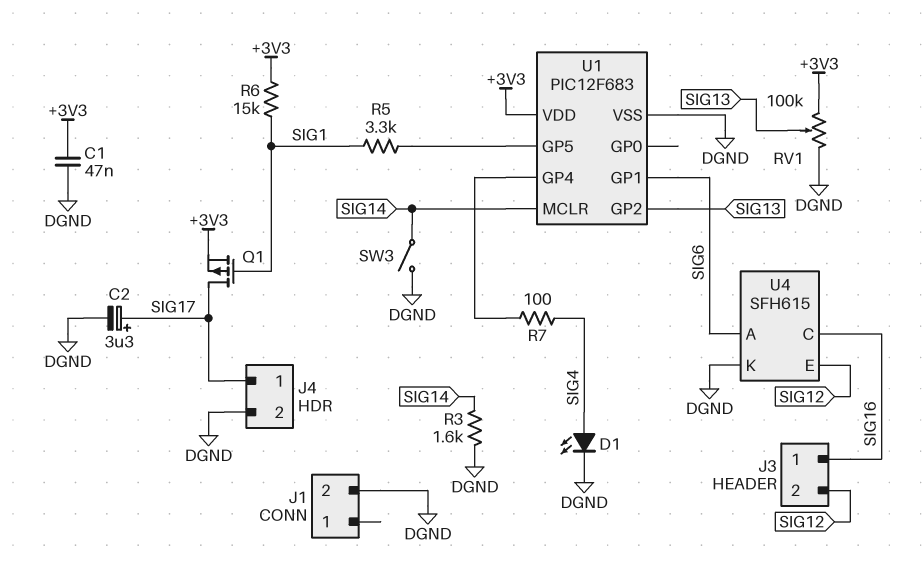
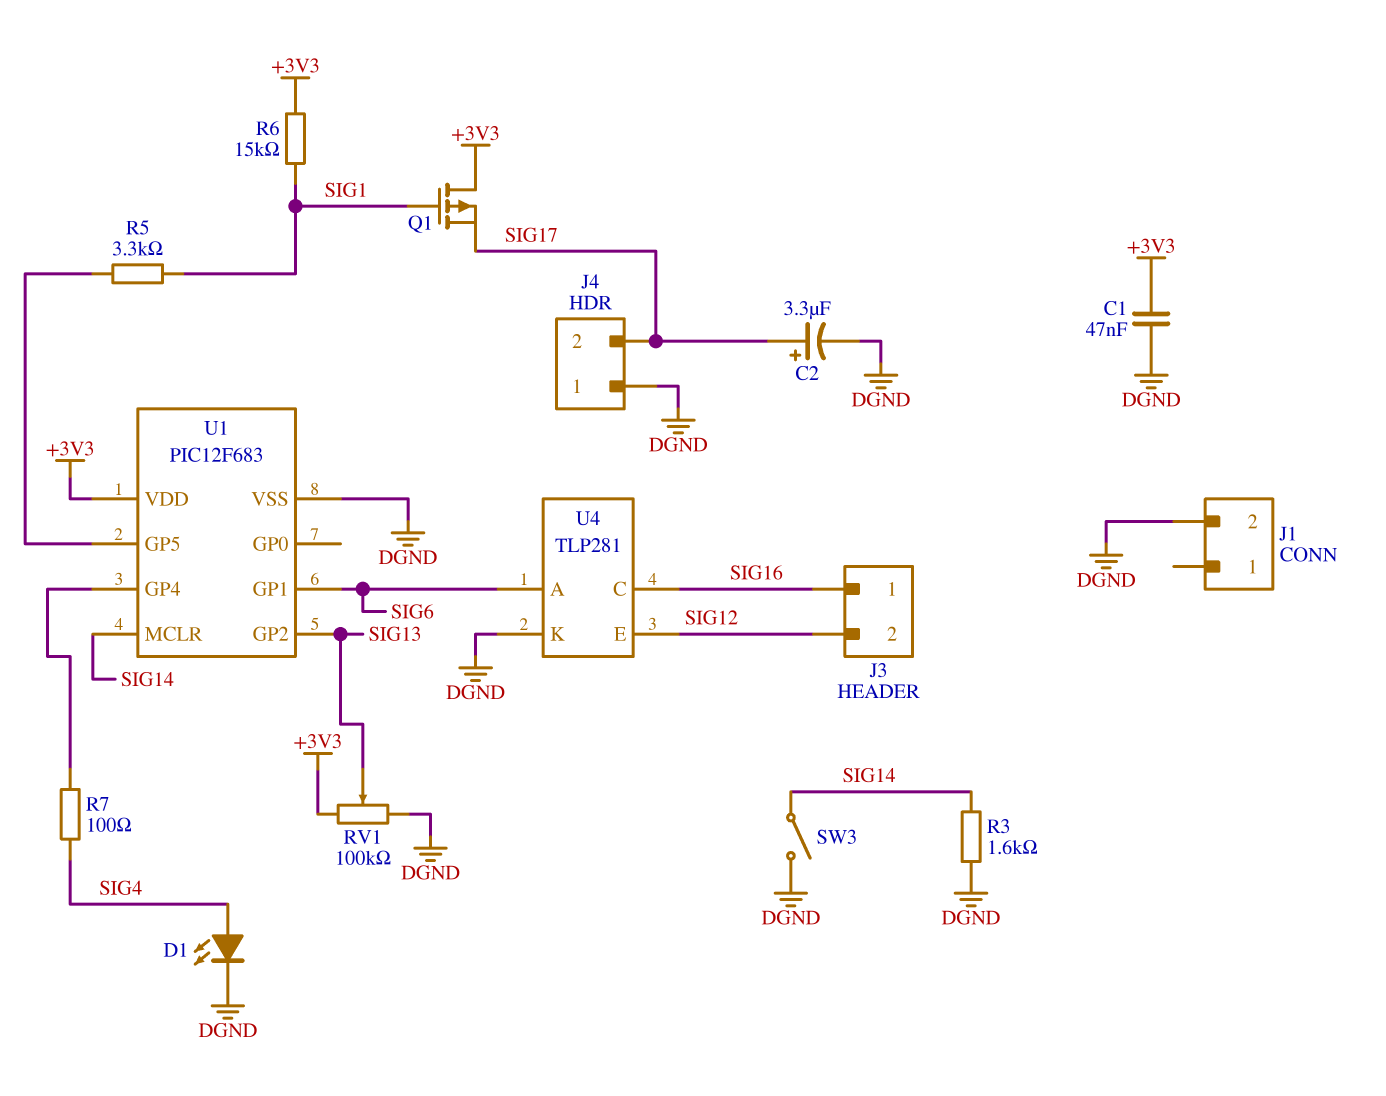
J4 pin 1: SIG17 -> DGND
J4 pin 2: DGND -> SIG17
Q1: PMOS (G SIG1, D SIG17, S +3V3) -> PMOS (G SIG1, D +3V3, S SIG17)
U4: SFH615 -> TLP281

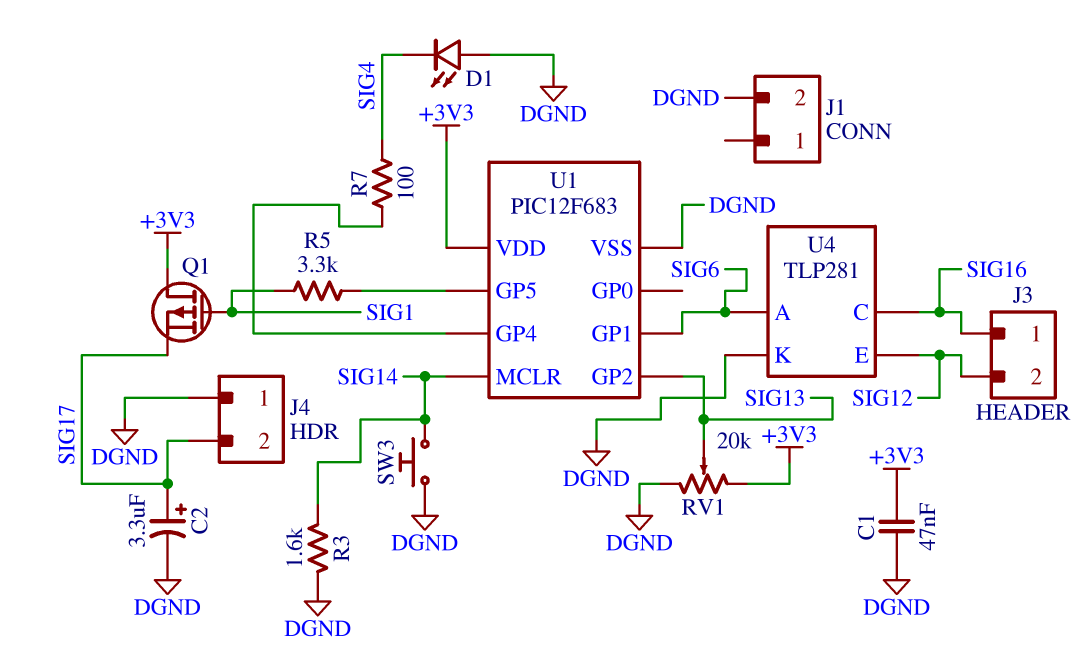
D1: LED (A SIG4, K DGND) -> LED (A DGND, K SIG4)
R6: 15k (+3V3, SIG1) -> none
RV1: 100k (+3V3, DGND, wiper SIG13) -> 20k (+3V3, DGND, wiper SIG13)
SW3: switch (DGND, SIG14) -> button (DGND, SIG14)

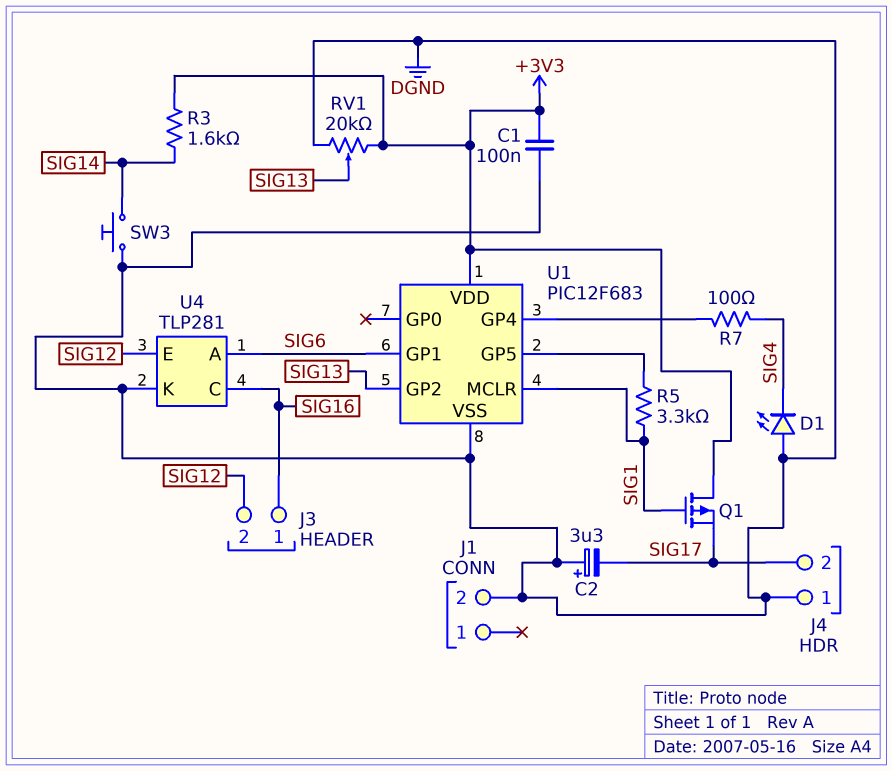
C1: 47nF (+3V3, DGND) -> 100nF (+3V3, DGND)
C2: 3.3uF (plus SIG17, minus DGND) -> 3.3uF (plus DGND, minus SIG17)
R3: 1.6k (DGND, SIG14) -> 1.6k (+3V3, SIG14)
U1 pin MCLR: SIG14 -> SIG1

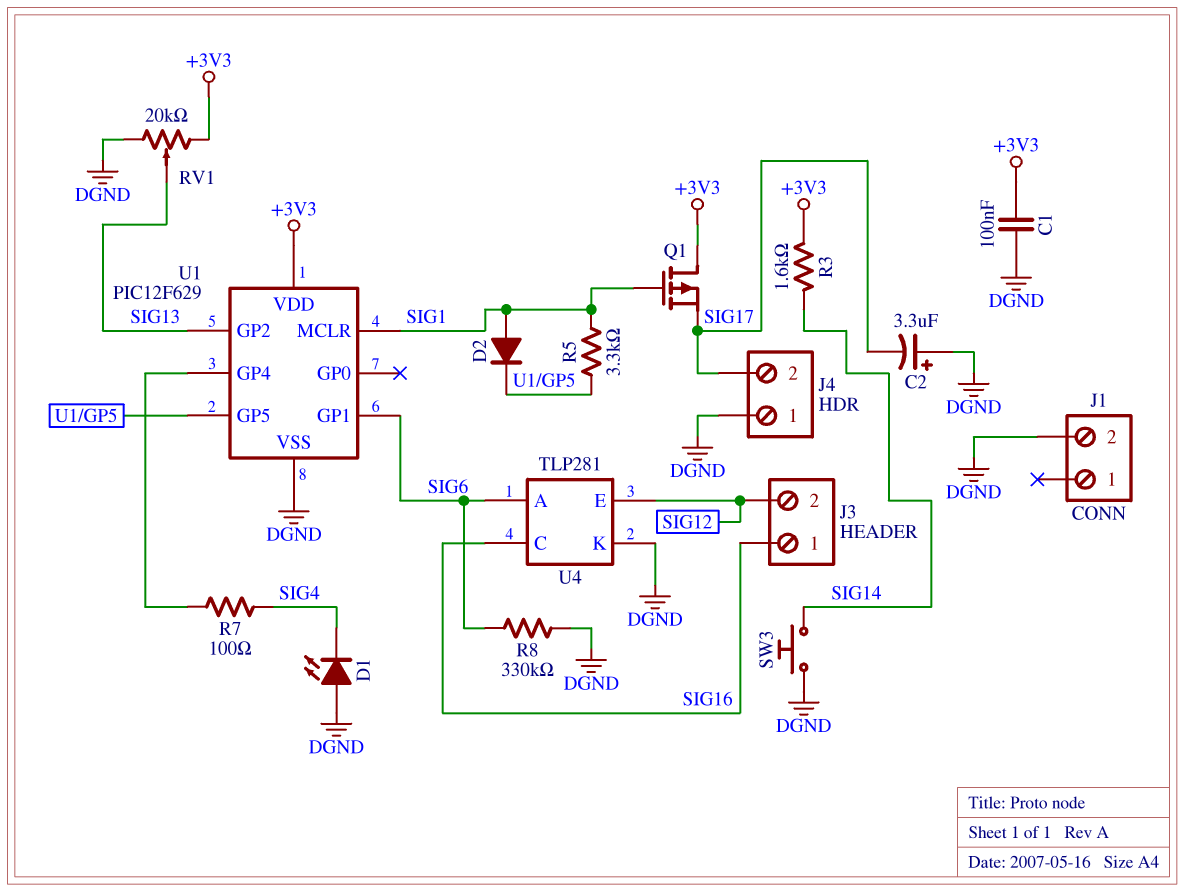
D2: none -> diode (A SIG1, K U1/GP5)
R8: none -> 330k (DGND, SIG6)
U1: PIC12F683 -> PIC12F629

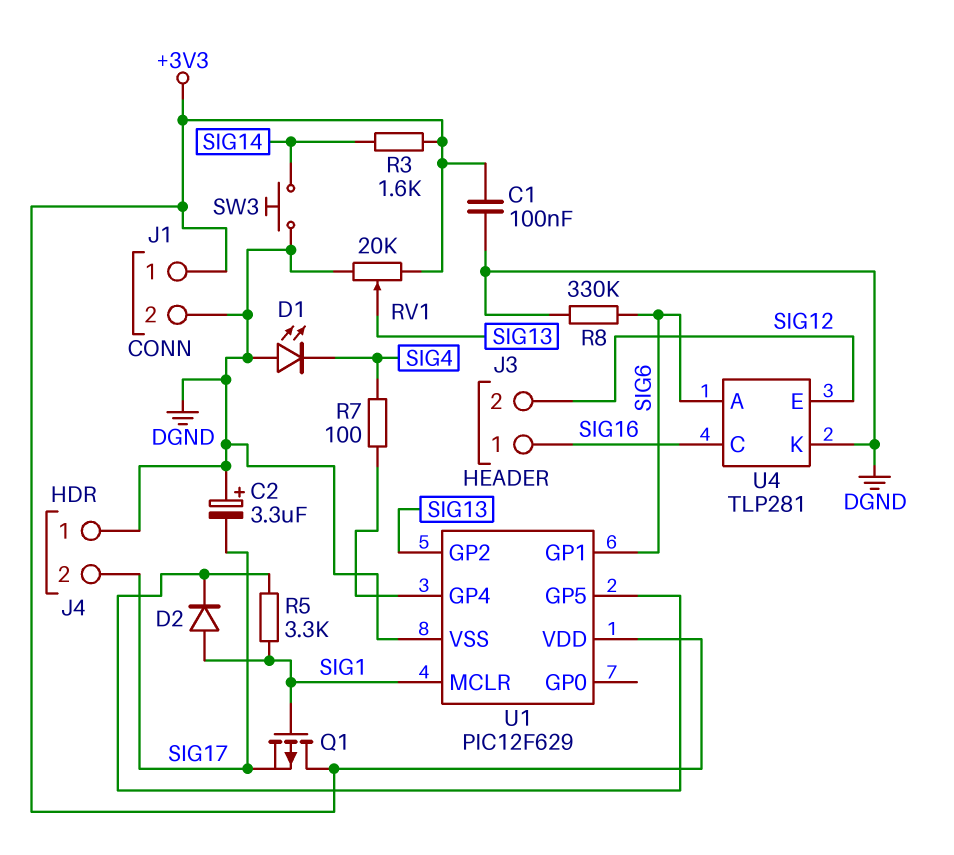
J1 pin 1: none -> +3V3

